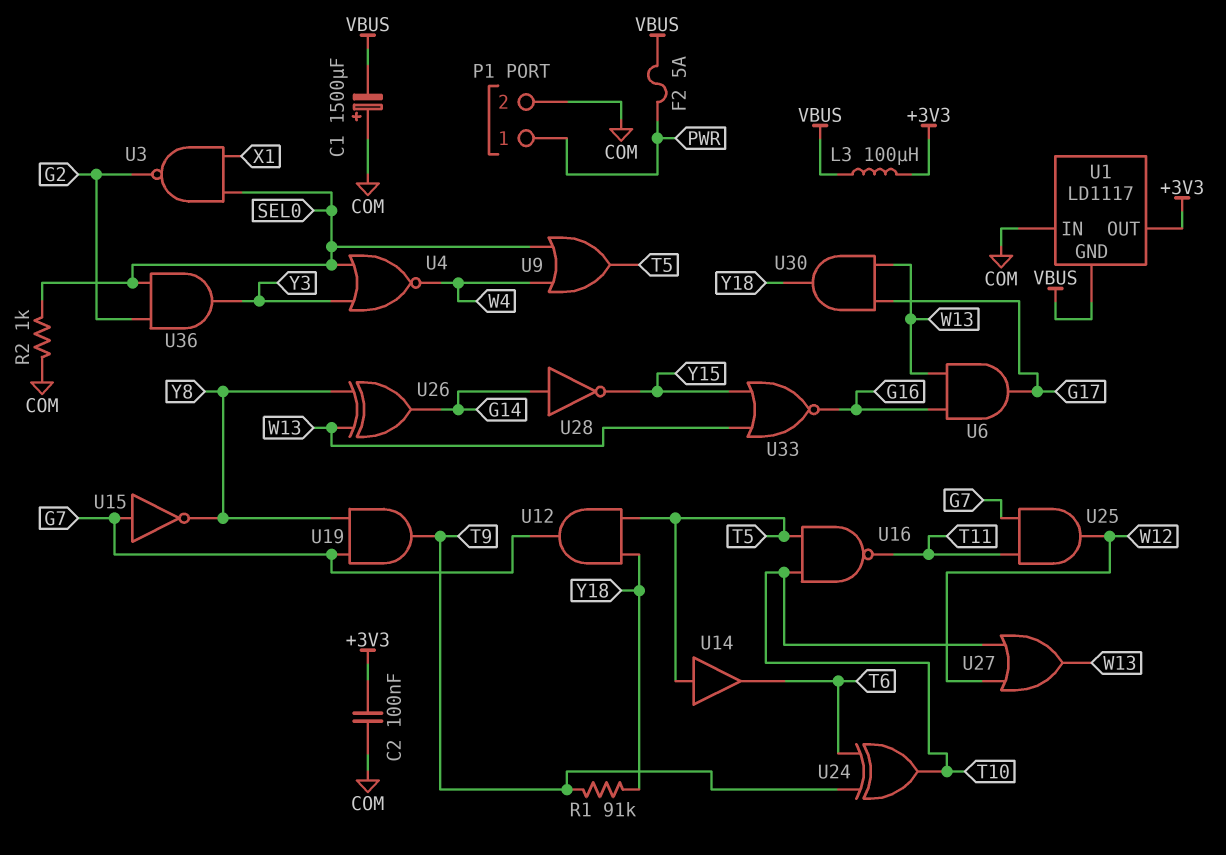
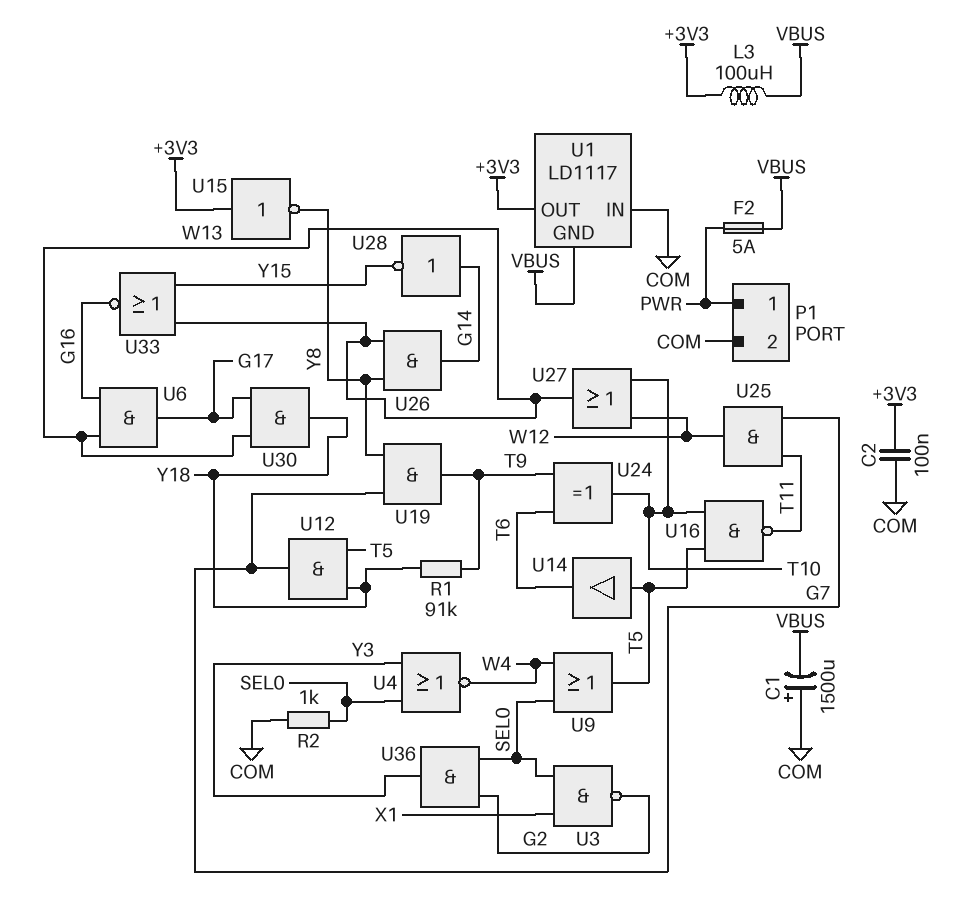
U15: NOT (in G7, out Y8) -> NOT (in +3V3, out Y8)
U26: XOR (in W13, in Y8, out G14) -> AND (in W13, in Y8, out G14)

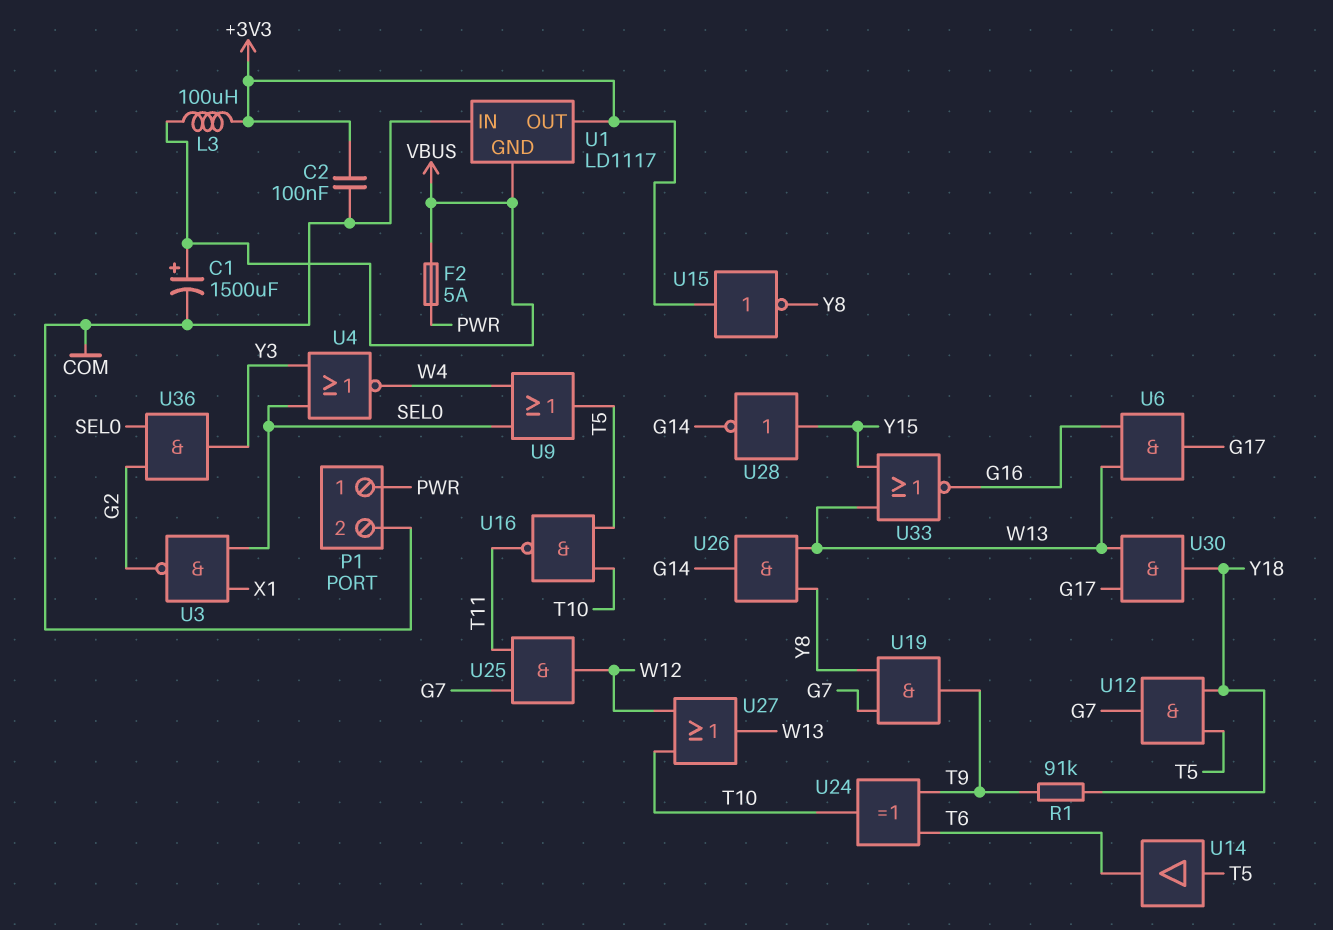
C1: 1500uF (plus COM, minus VBUS) -> 1500uF (plus VBUS, minus COM)
R2: 1k (COM, SEL0) -> none
U28: NOT (in G14, out Y15) -> NOT (in Y15, out G14)

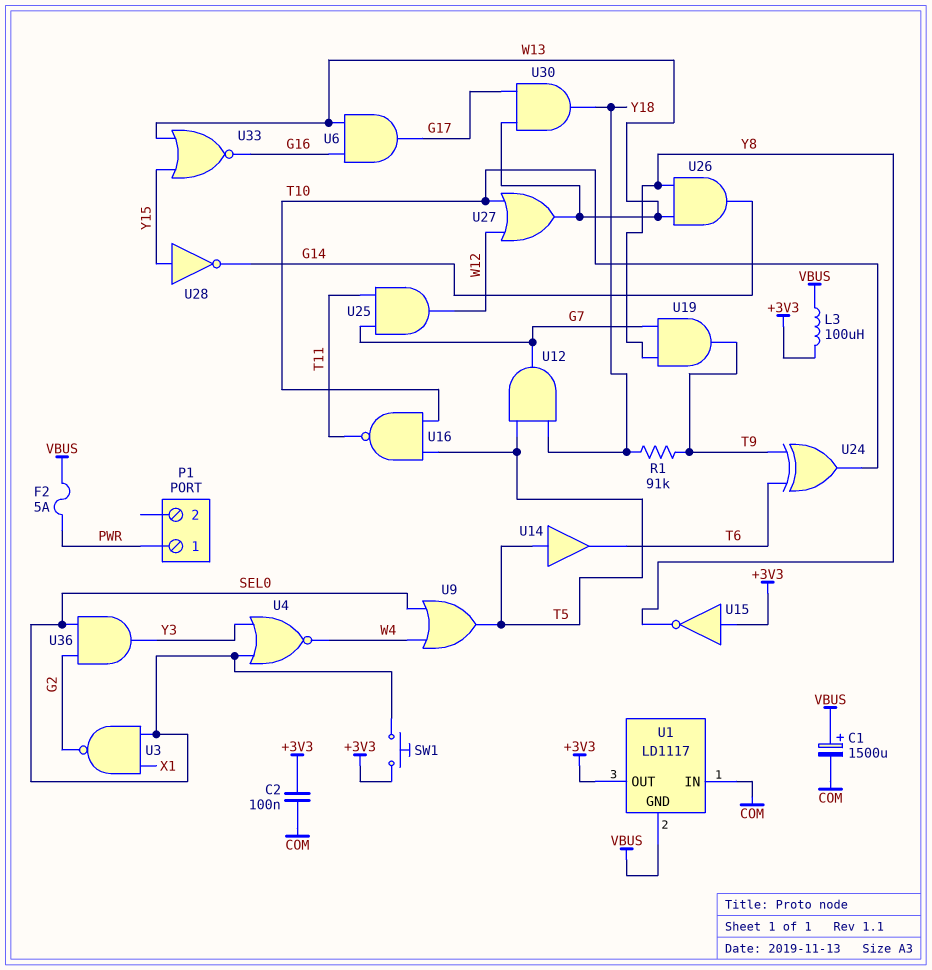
P1 pin 2: COM -> none
SW1: none -> button (+3V3, SEL0)

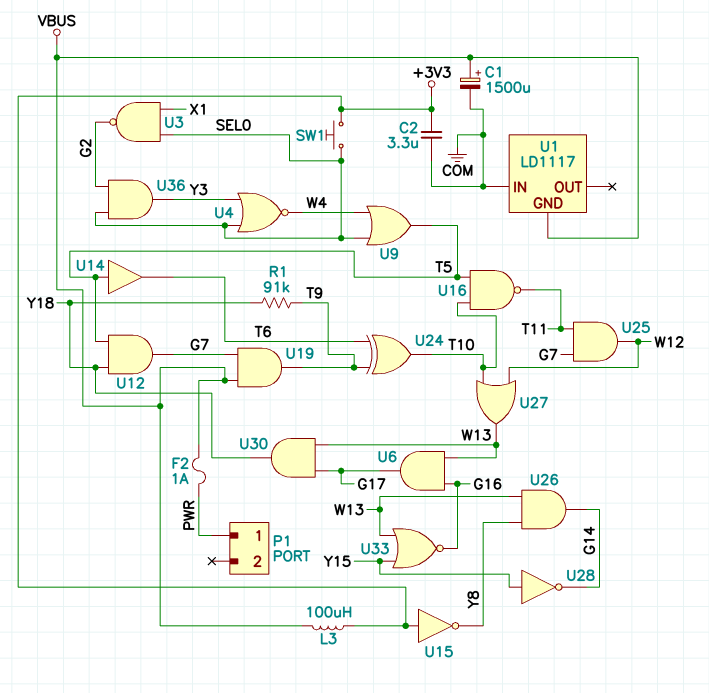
C2: 100nF (+3V3, COM) -> 3.3uF (+3V3, COM)
F2: 5A (PWR, VBUS) -> 1A (PWR, VBUS)
U1 pin OUT: +3V3 -> none
U19: AND (in G7, in Y8, out T9) -> AND (in G7, in VBUS, out T9)

